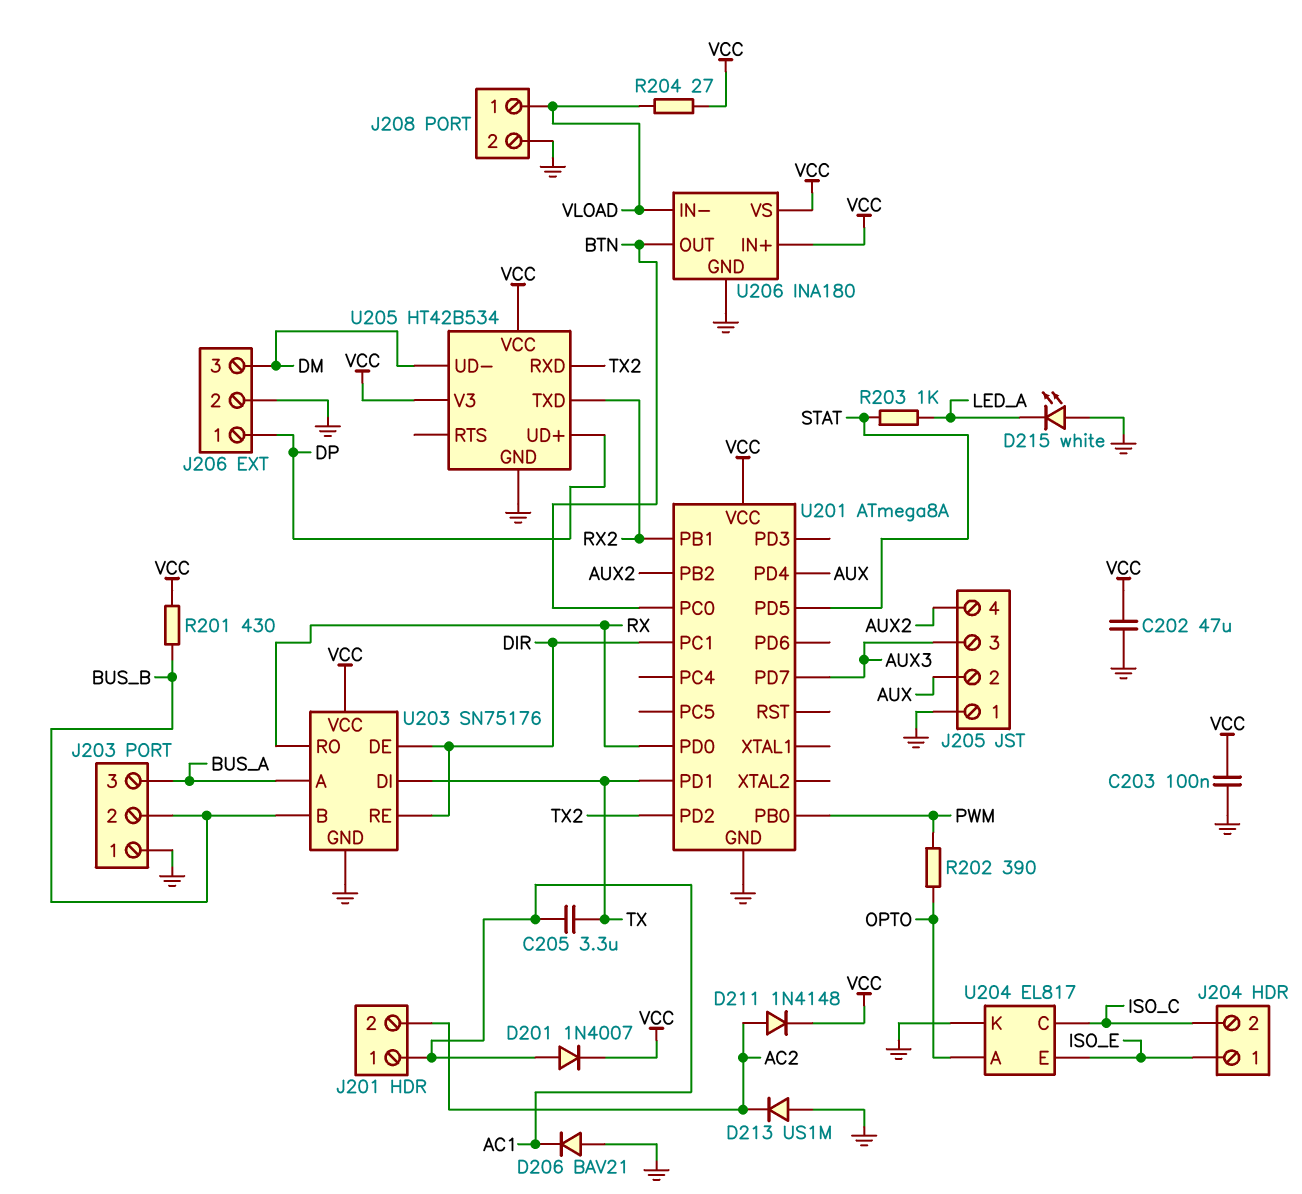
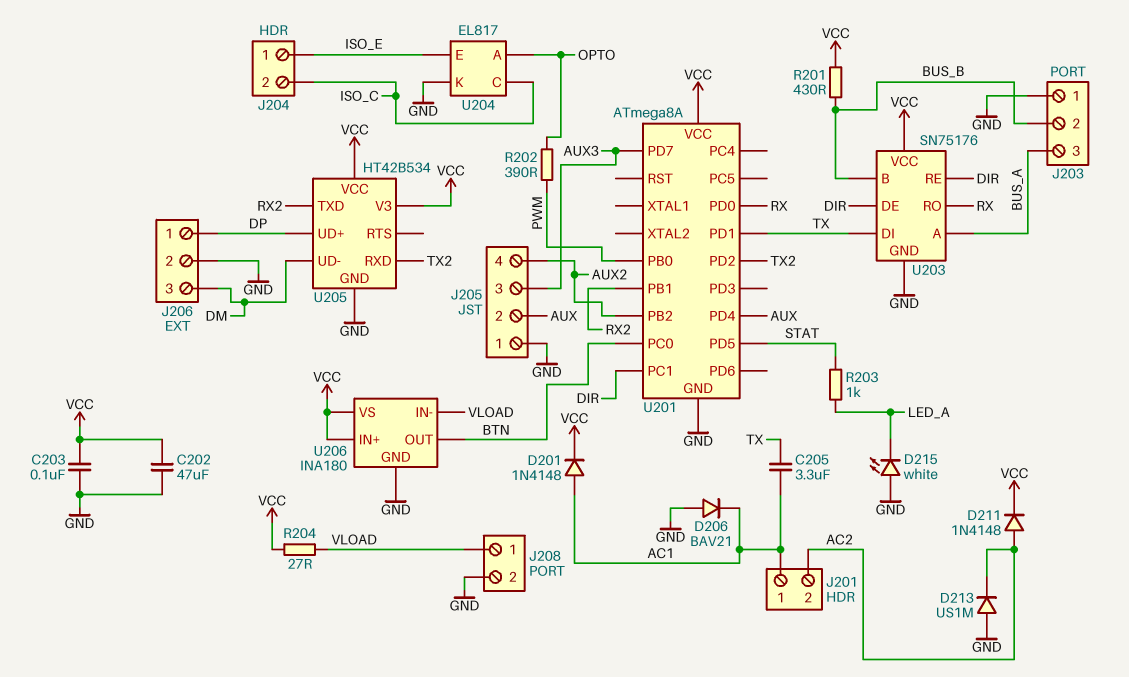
D201: diode 1N4007 (A AC1, K VCC) -> diode 1N4148 (A AC1, K VCC)

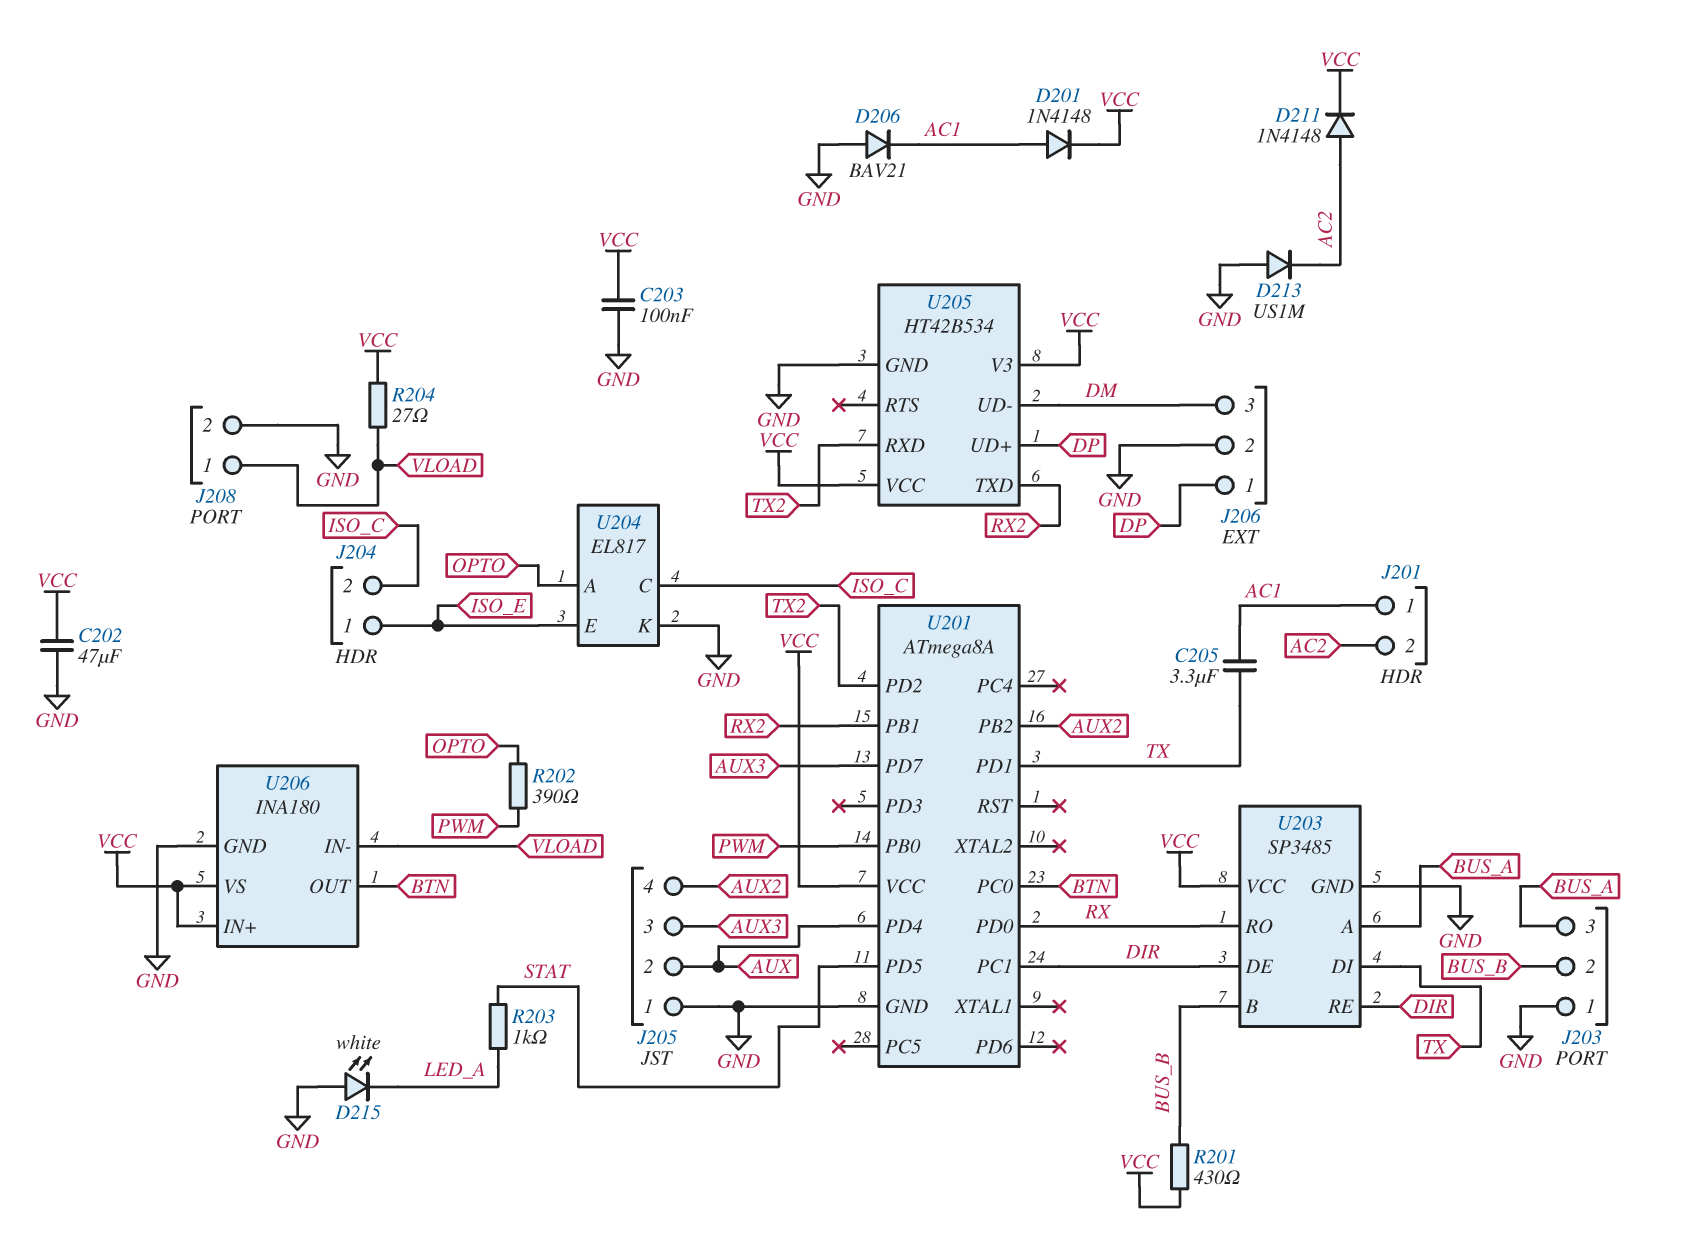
U203: SN75176 -> SP3485

